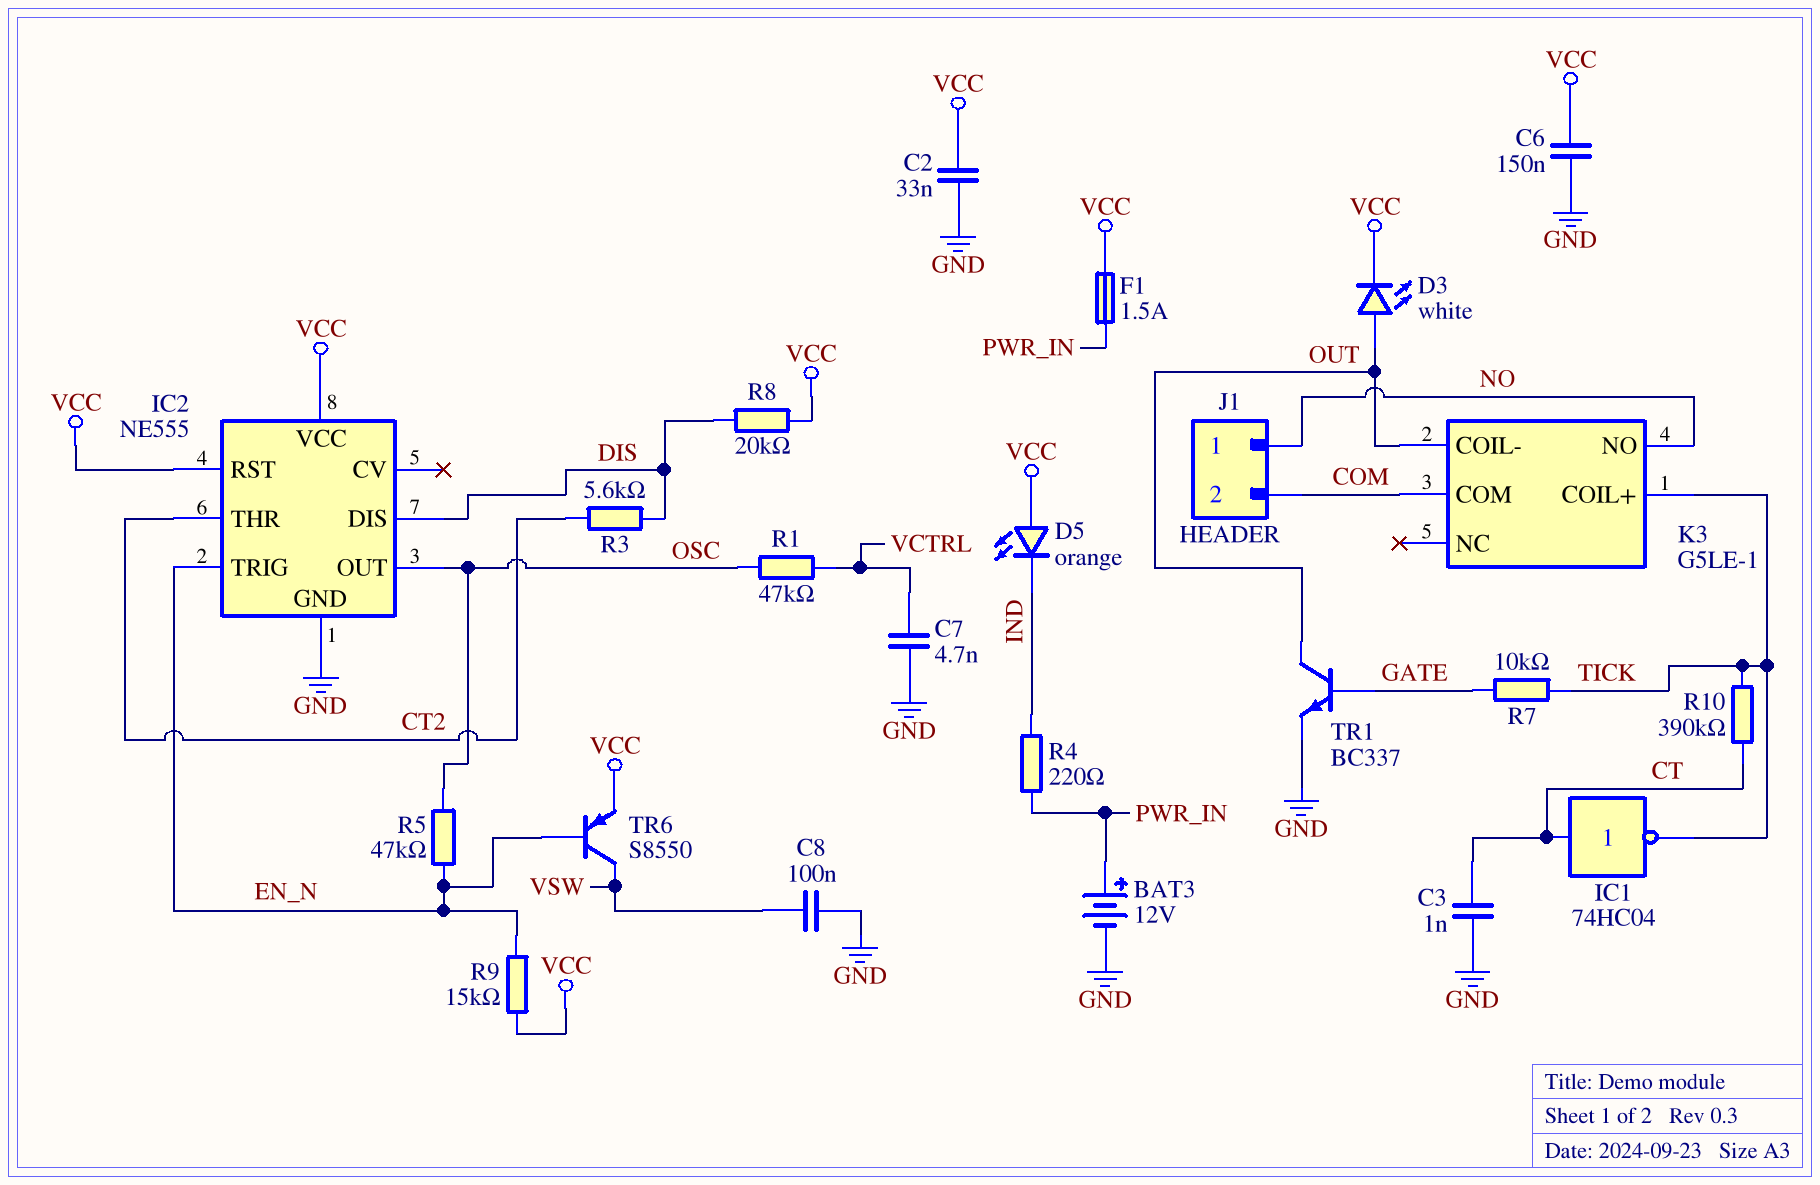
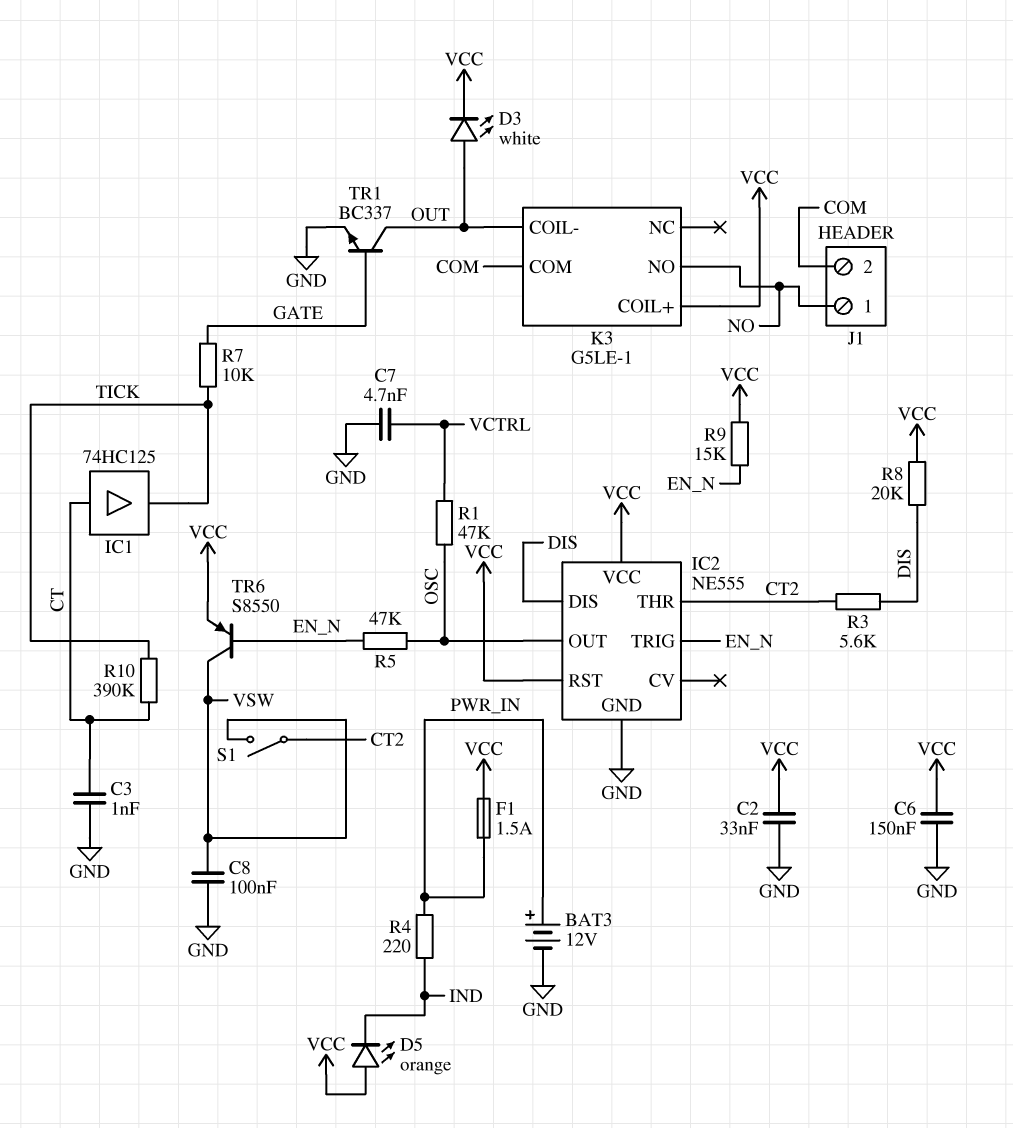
IC1: NOT 74HC04 (in CT, out TICK) -> buffer 74HC125 (in CT, out TICK)
K3 pin COIL+: TICK -> VCC
S1: none -> switch (CT2, VSW)

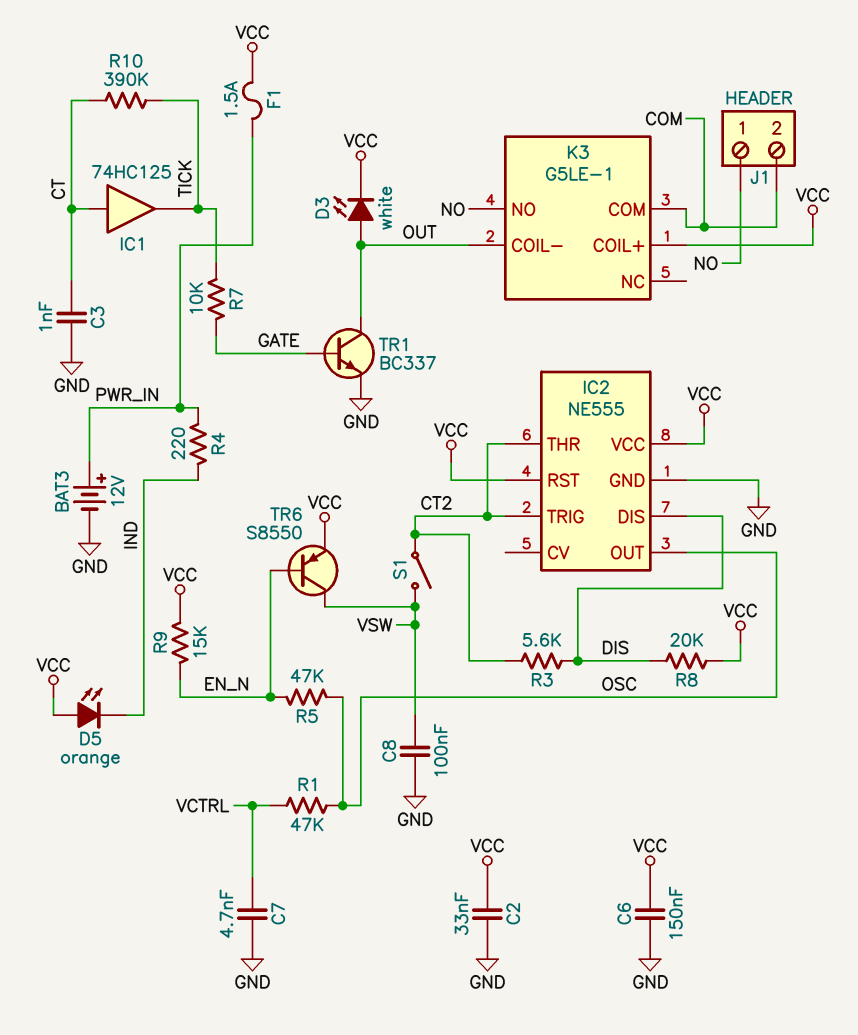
IC2 pin TRIG: EN_N -> CT2

